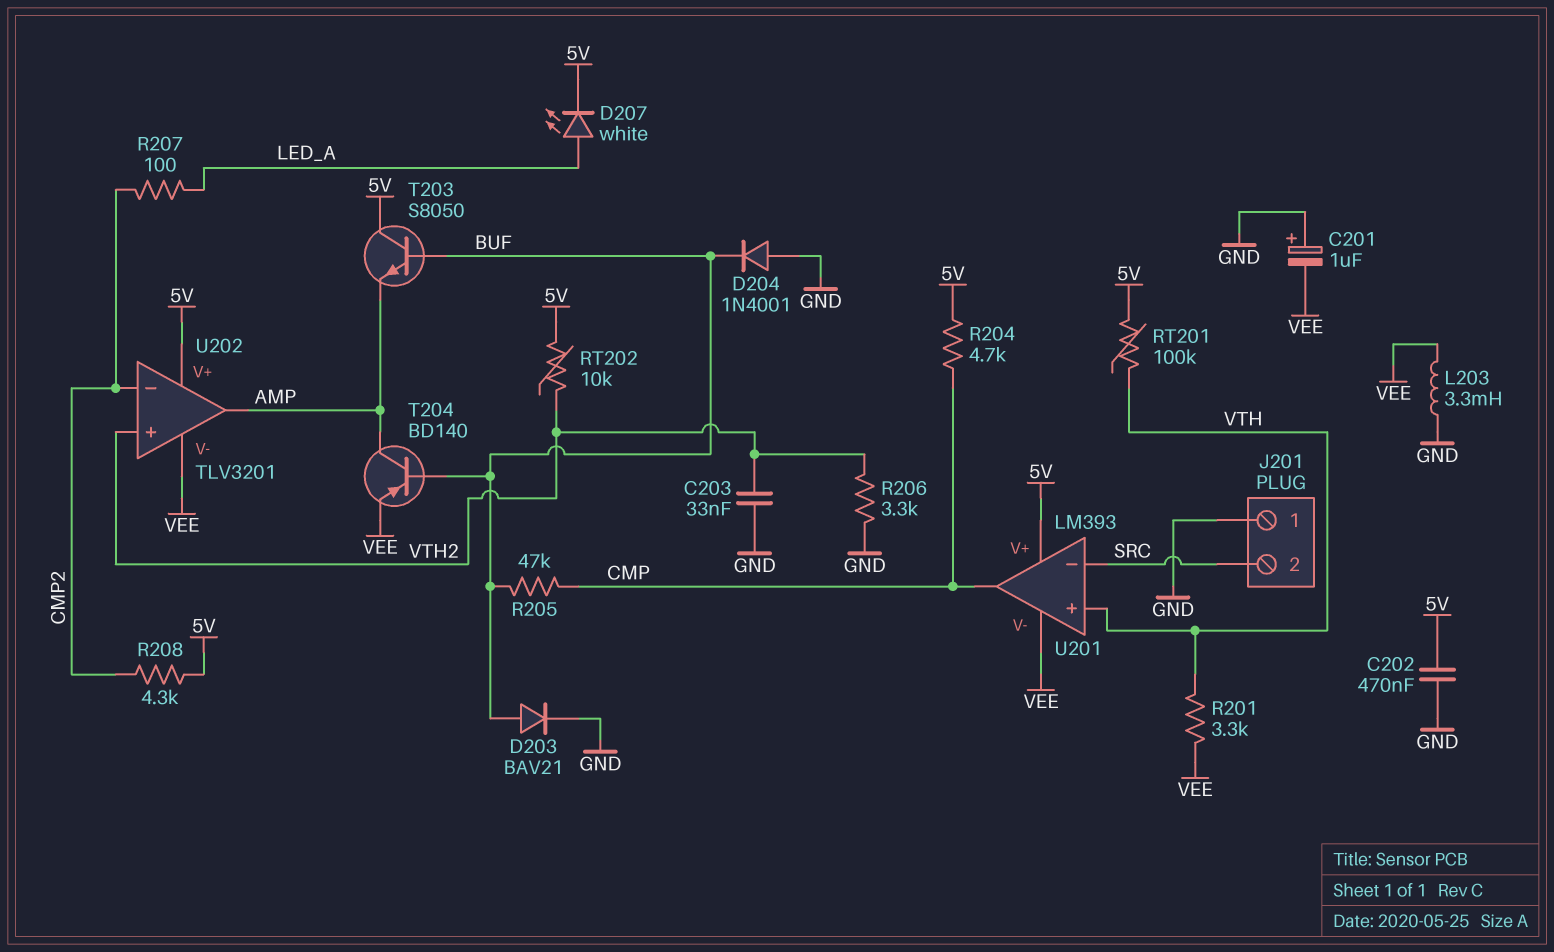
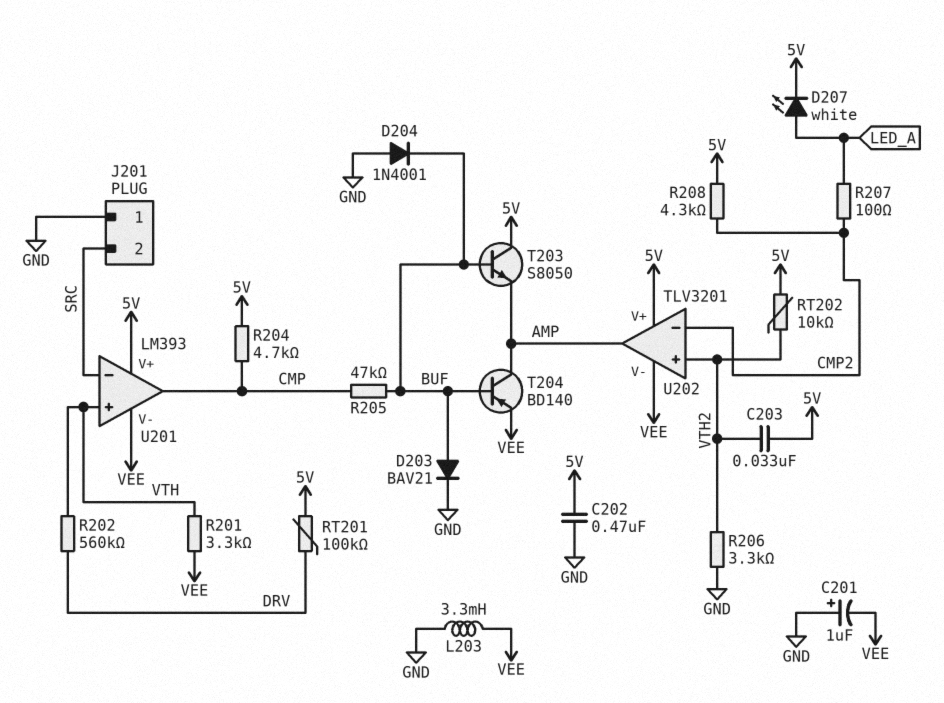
C203: 33nF (GND, VTH2) -> 33nF (5V, VTH2)
R202: none -> 560k (DRV, VTH)
RT201: 100k (5V, VTH) -> 100k (5V, DRV)

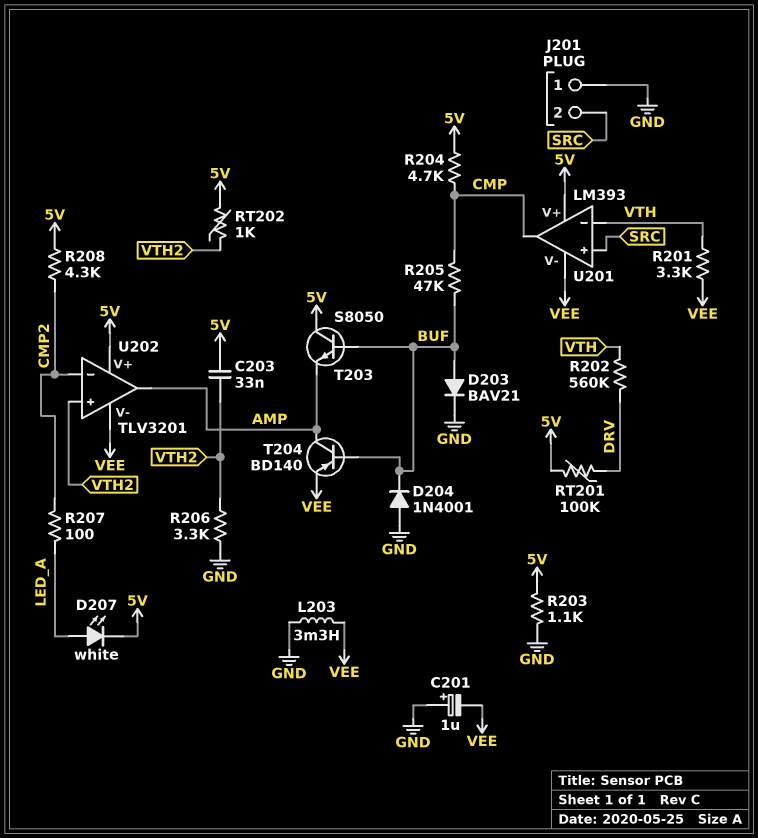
C202: 470nF (5V, GND) -> none
R203: none -> 1.1k (5V, GND)
RT202: 10k (5V, VTH2) -> 1k (5V, VTH2)
U201 pin in+: VTH -> SRC
U201 pin in-: SRC -> VTH

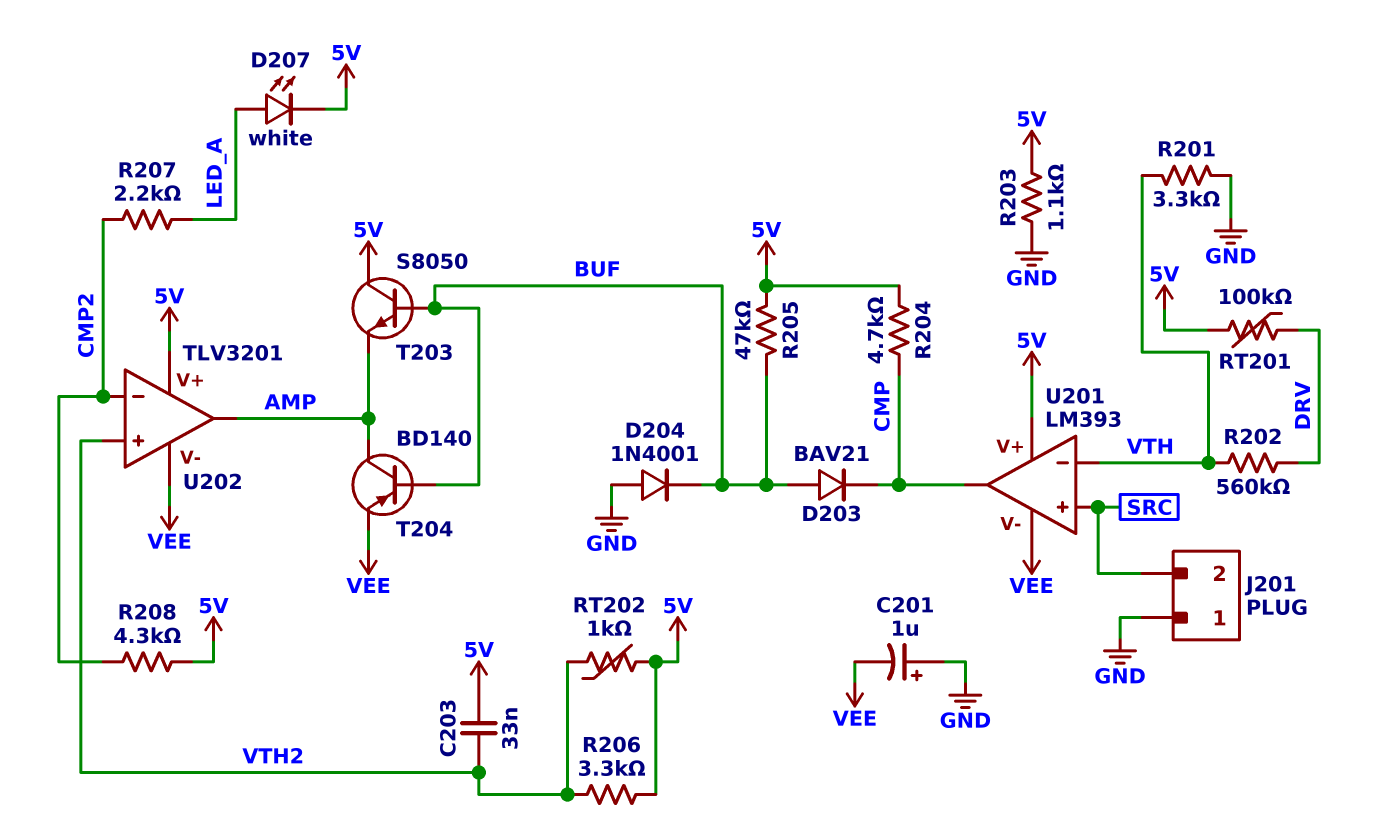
D203: diode BAV21 (A BUF, K GND) -> diode BAV21 (A BUF, K CMP)
L203: 3.3mH (GND, VEE) -> none
R201: 3.3k (VEE, VTH) -> 3.3k (GND, VTH)
R205: 47k (BUF, CMP) -> 47k (5V, BUF)
R206: 3.3k (GND, VTH2) -> 3.3k (5V, VTH2)
R207: 100 (CMP2, LED_A) -> 2.2k (CMP2, LED_A)

